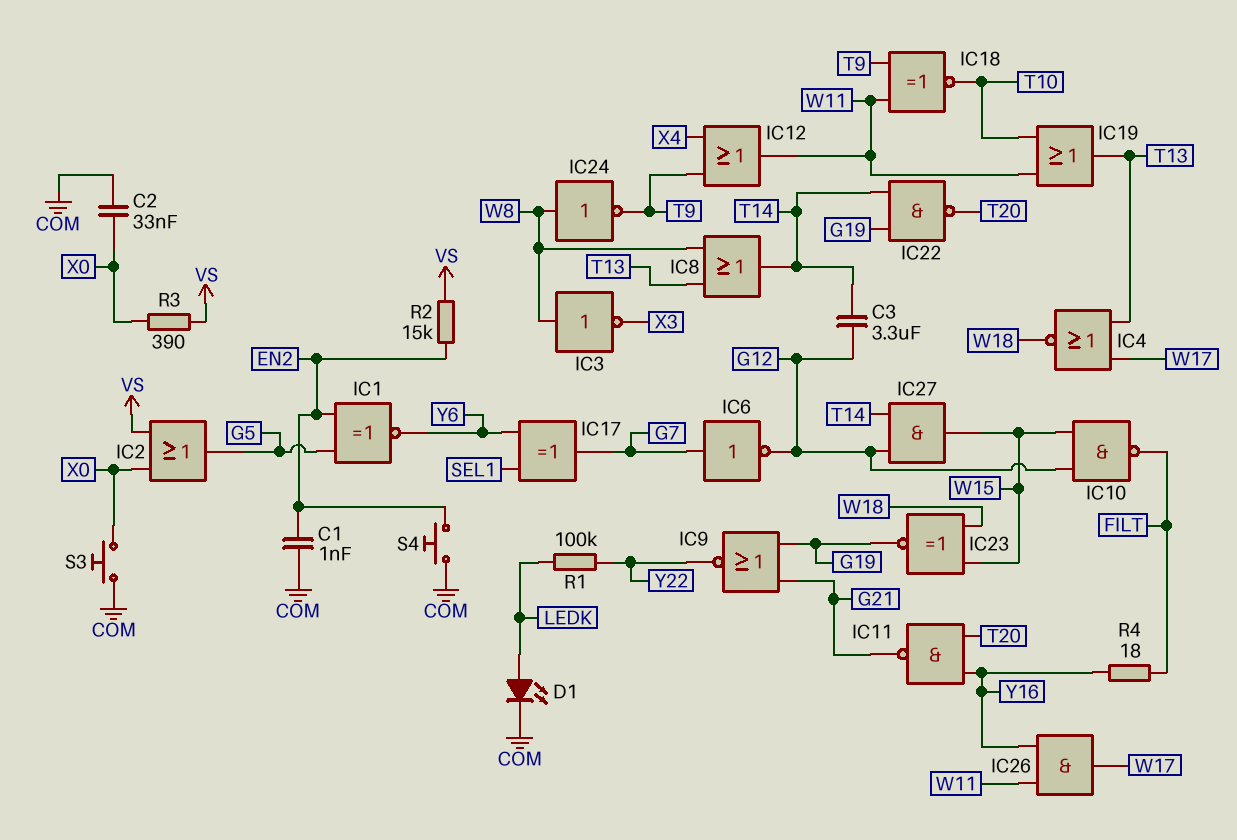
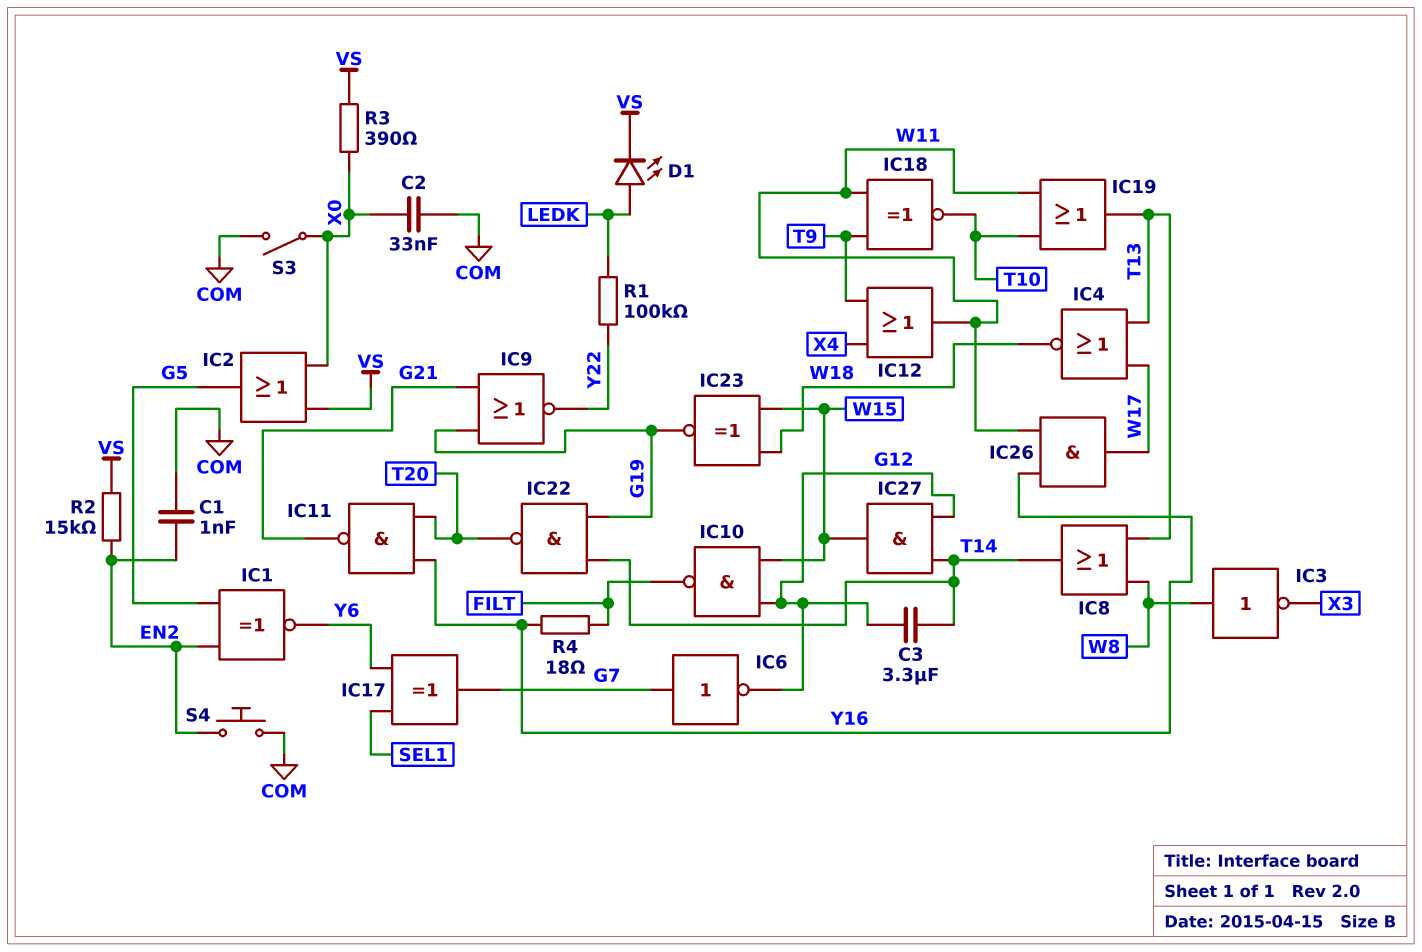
D1: LED (A LEDK, K COM) -> LED (A LEDK, K VS)
IC24: NOT (in W8, out T9) -> none
S3: button (COM, X0) -> switch (COM, X0)

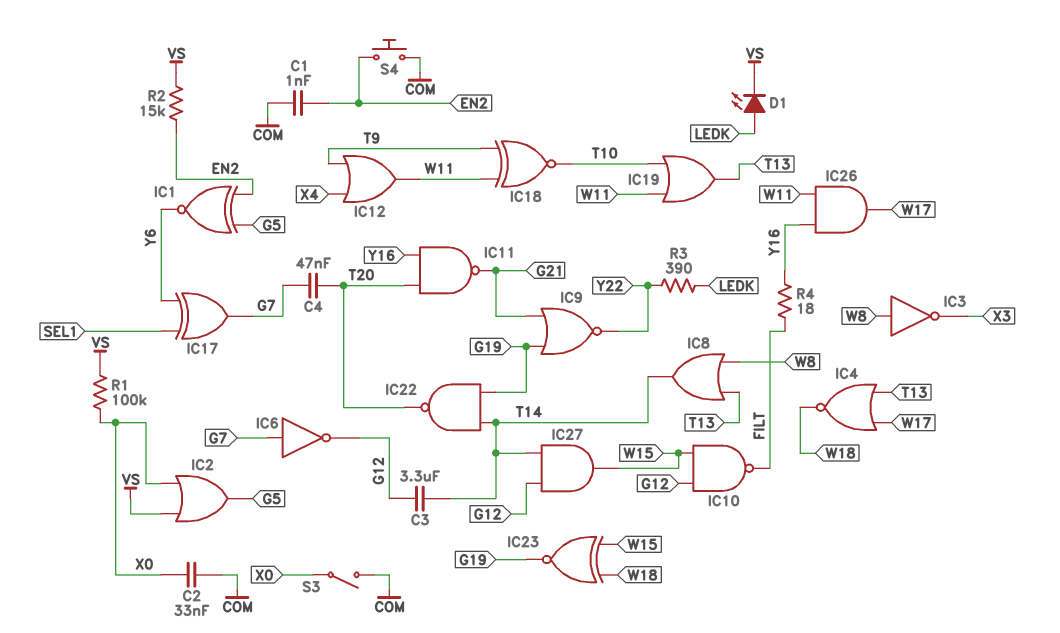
C4: none -> 47nF (G7, T20)
R1: 100k (LEDK, Y22) -> 100k (VS, X0)
R3: 390 (VS, X0) -> 390 (LEDK, Y22)

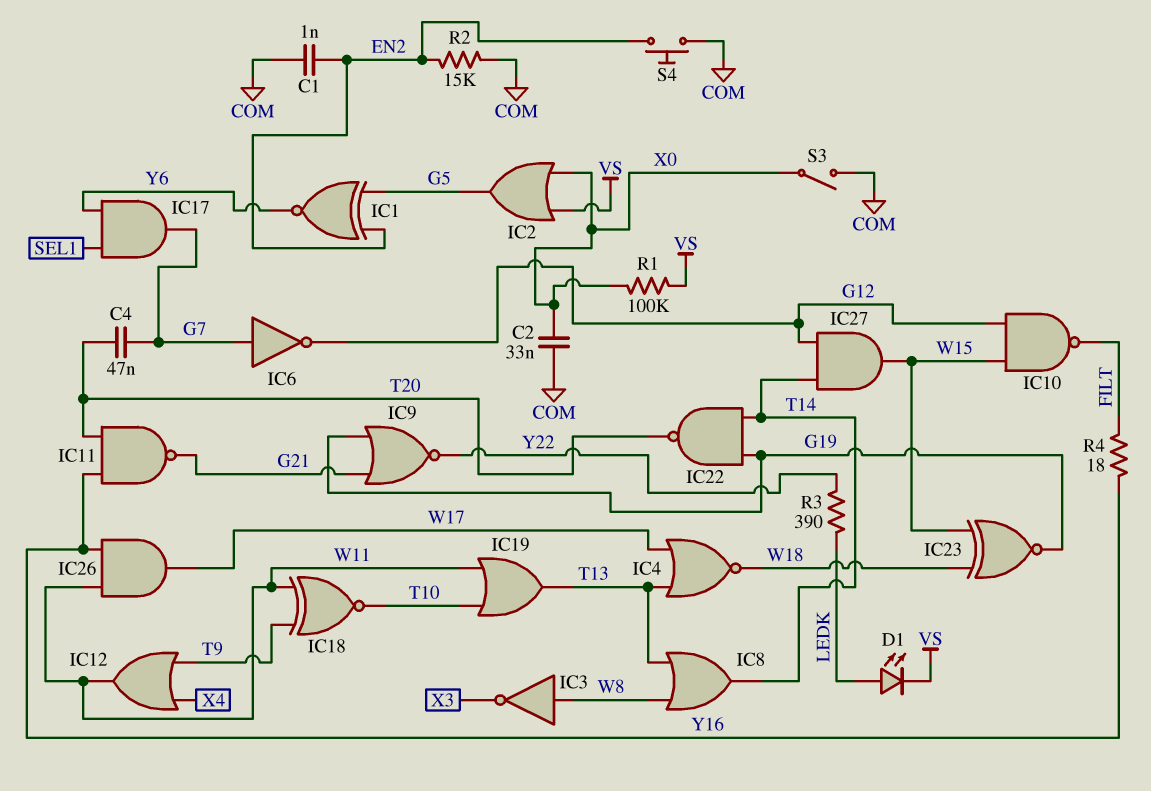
C3: 3.3uF (G12, T14) -> none
IC17: XOR (in SEL1, in Y6, out G7) -> AND (in SEL1, in Y6, out G7)
R2: 15k (EN2, VS) -> 15k (COM, EN2)

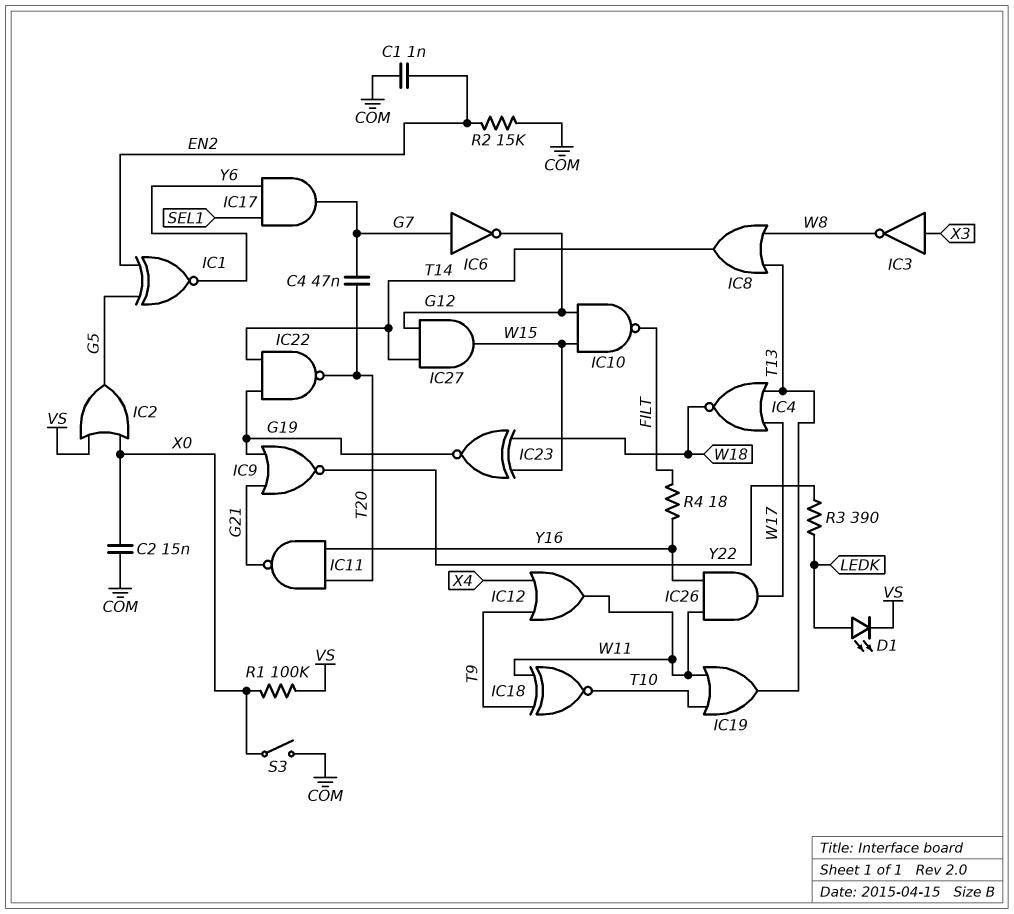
C2: 33nF (COM, X0) -> 15nF (COM, X0)
IC3: NOT (in W8, out X3) -> NOT (in X3, out W8)
S4: button (COM, EN2) -> none

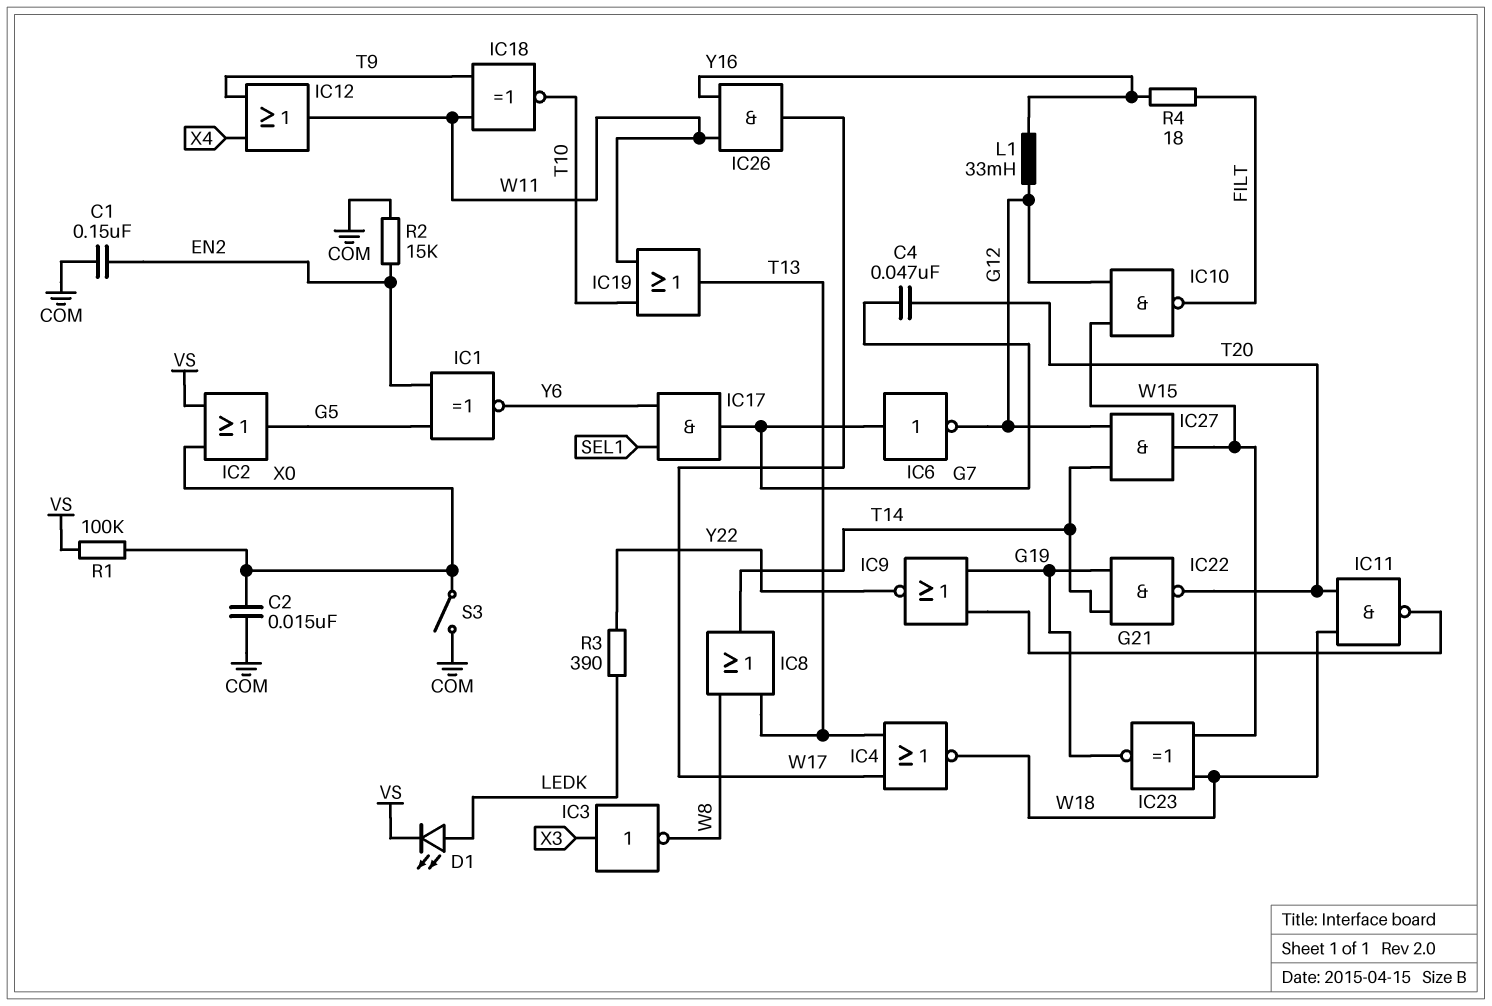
C1: 1nF (COM, EN2) -> 150nF (COM, EN2)
IC11: NAND (in T20, in Y16, out G21) -> NAND (in T20, in W18, out G21)
L1: none -> 33mH (G12, Y16)

